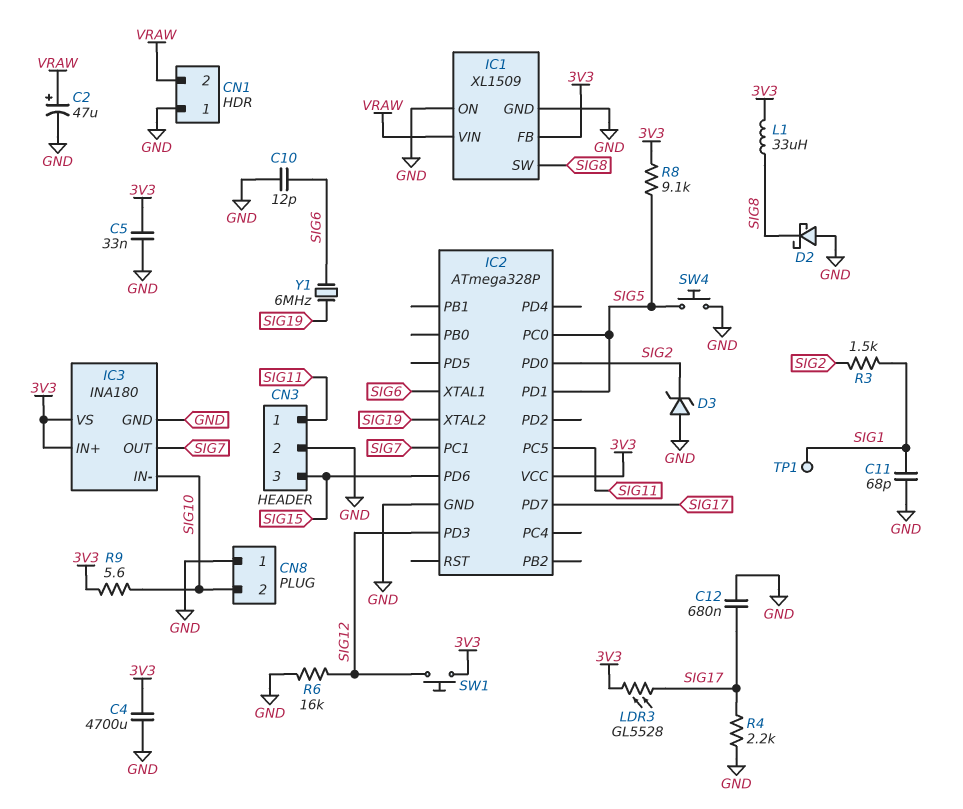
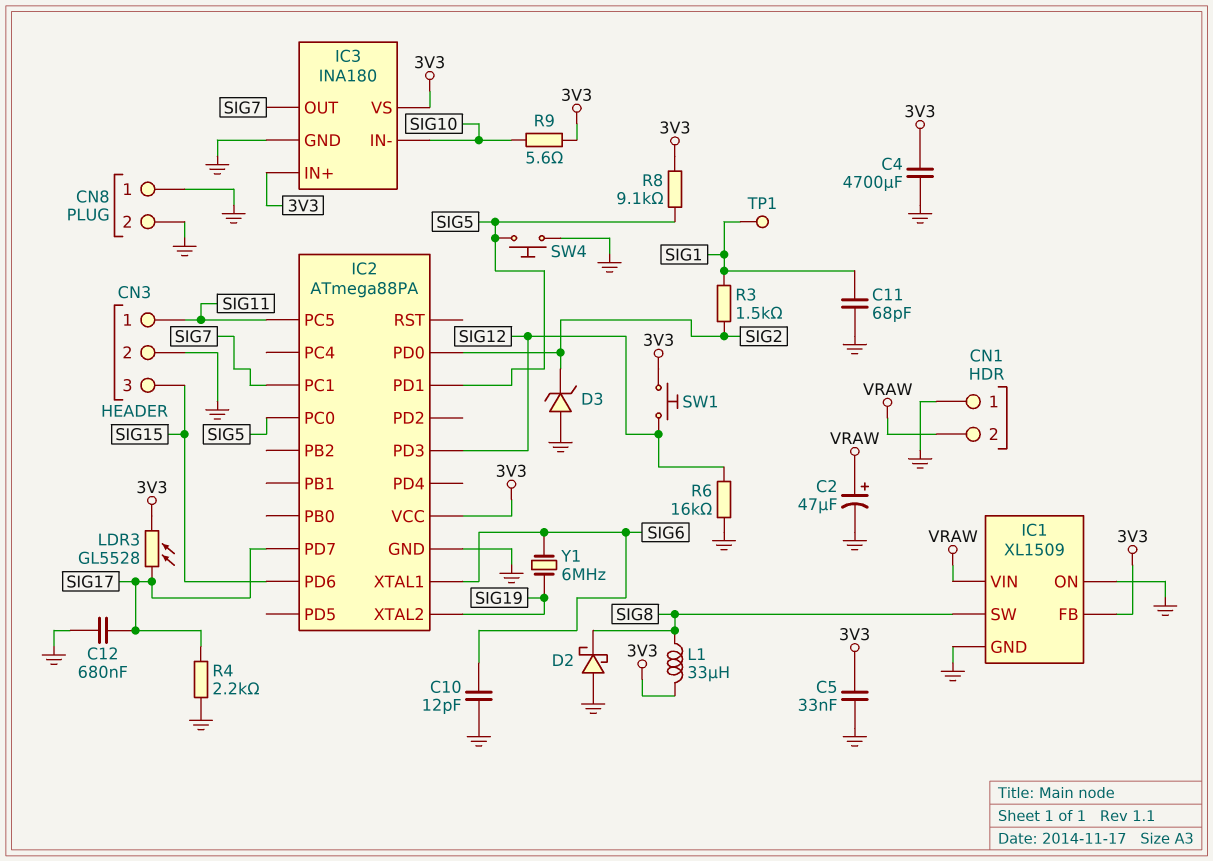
CN8 pin 2: SIG10 -> GND
IC2: ATmega328P -> ATmega88PA

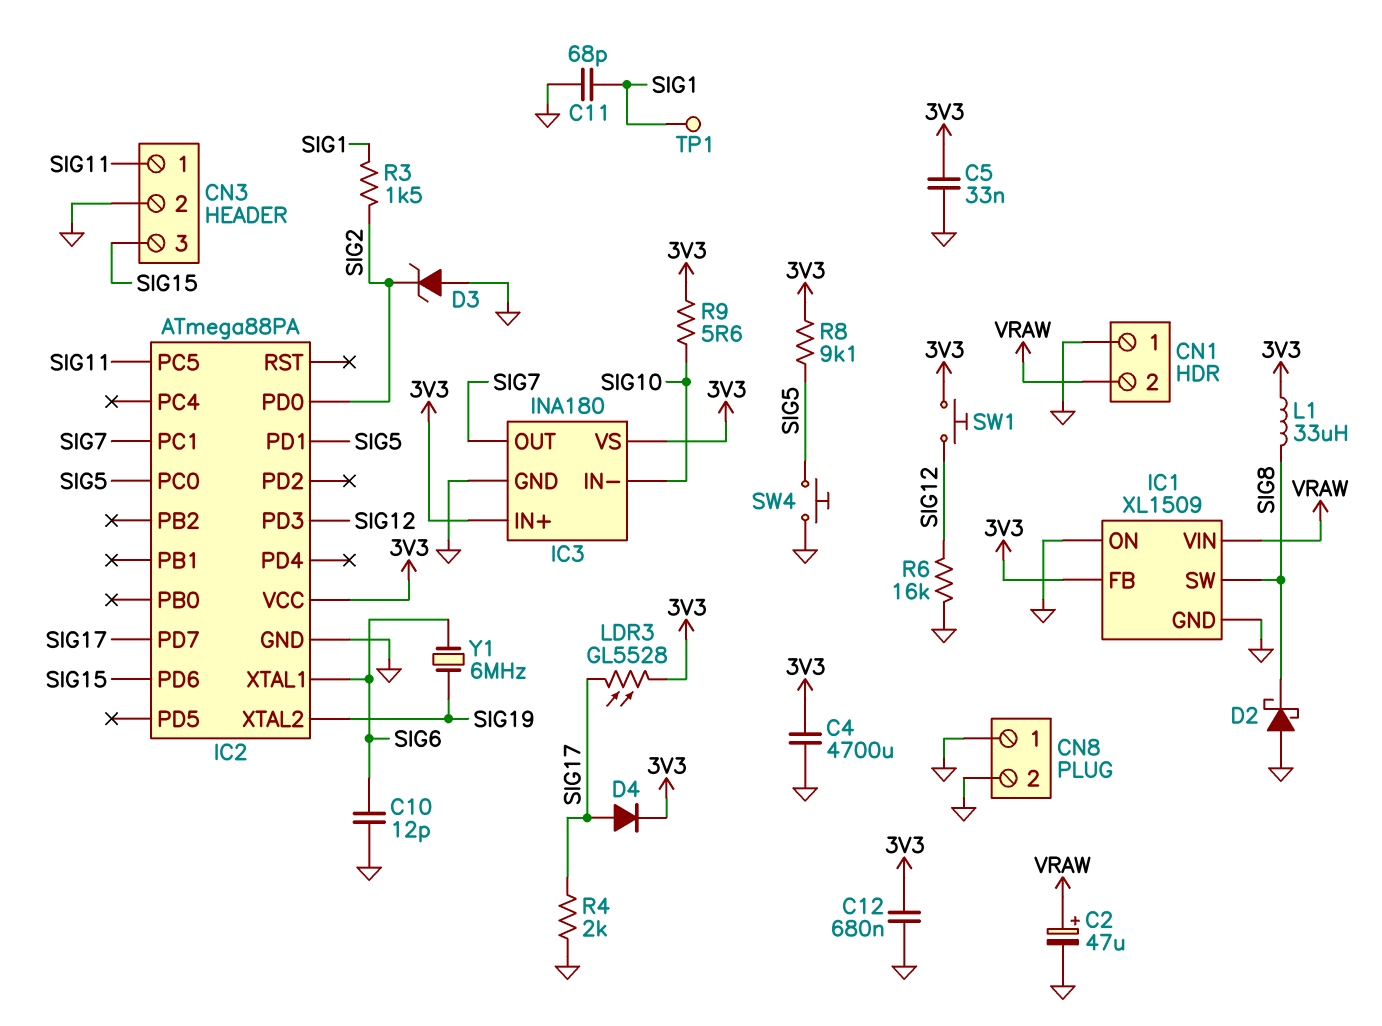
C12: 680nF (GND, SIG17) -> 680nF (3V3, GND)
D4: none -> diode (A SIG17, K 3V3)
R4: 2.2k (GND, SIG17) -> 2k (GND, SIG17)

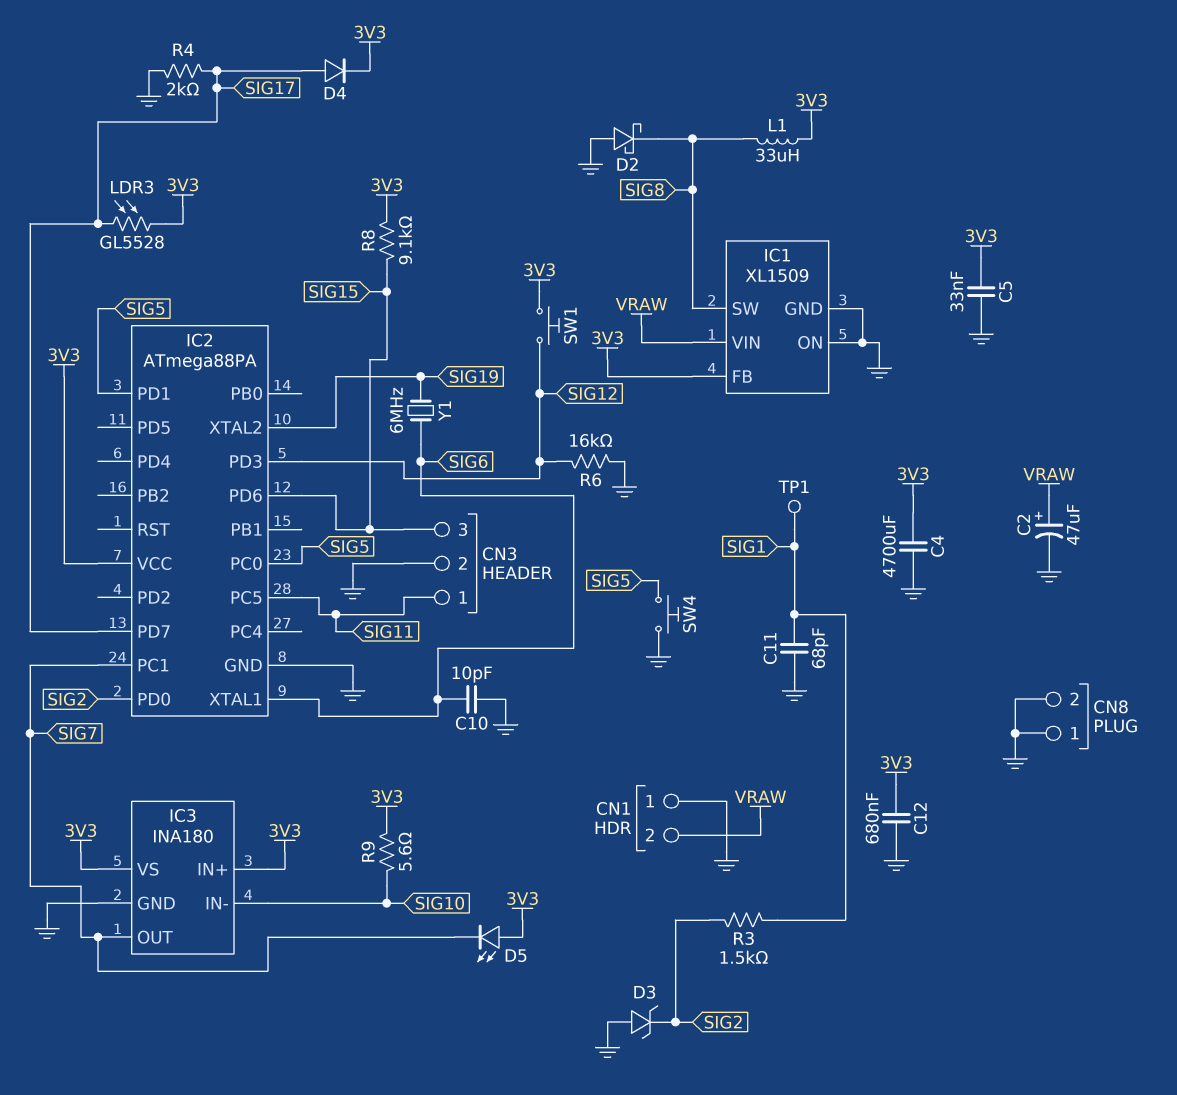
C10: 12pF (GND, SIG6) -> 10pF (GND, SIG6)
D5: none -> LED (A 3V3, K SIG7)
R8: 9.1k (3V3, SIG5) -> 9.1k (3V3, SIG15)

